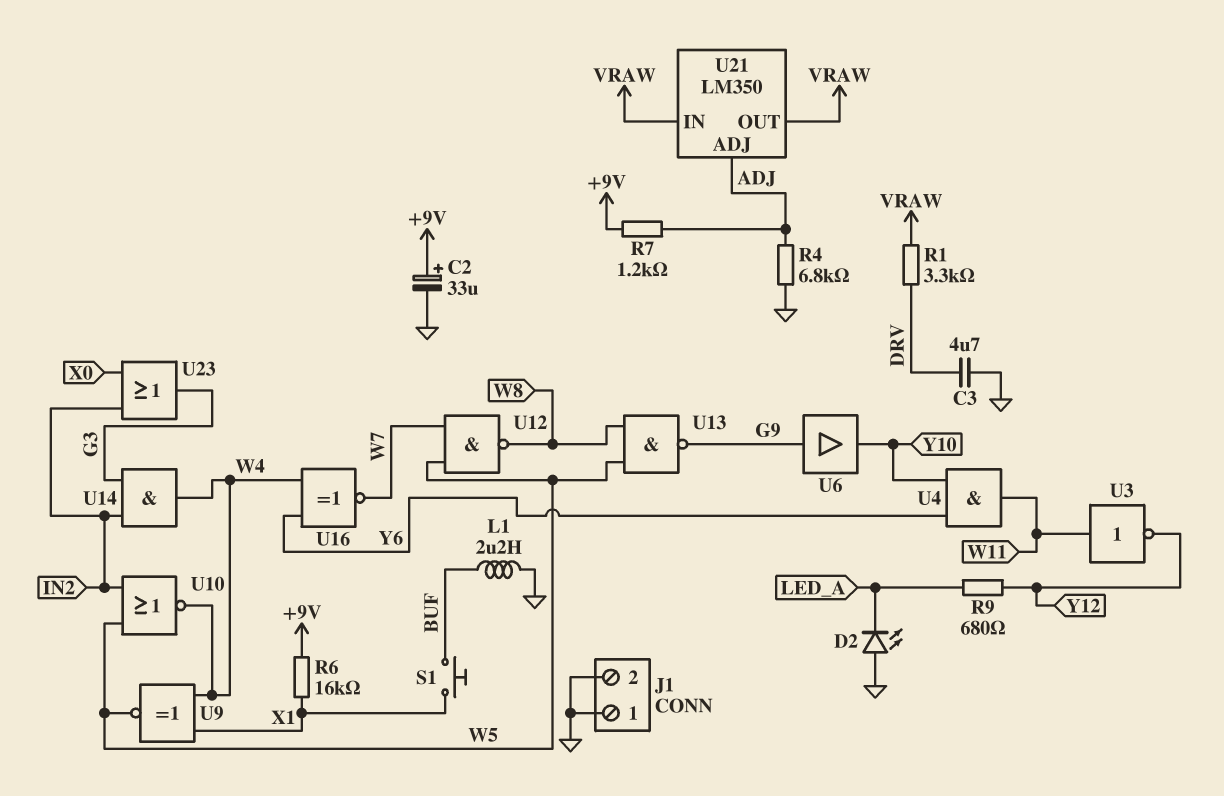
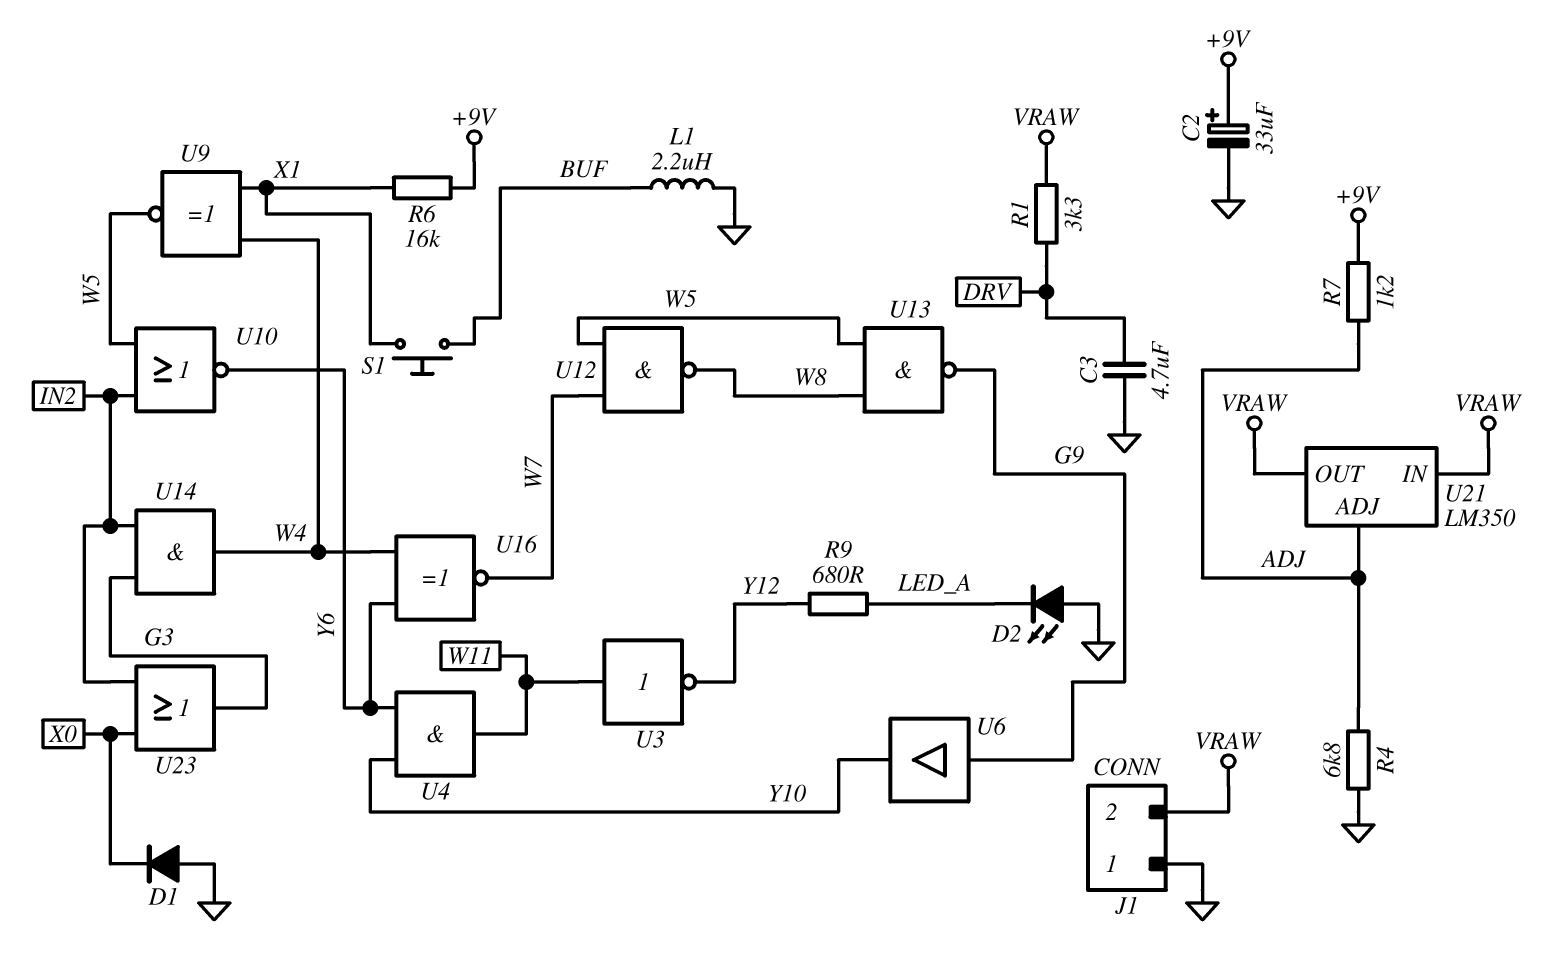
D1: none -> diode (A GND, K X0)
J1 pin 2: GND -> VRAW
U10: NOR (in IN2, in W5, out W4) -> NOR (in IN2, in W5, out Y6)

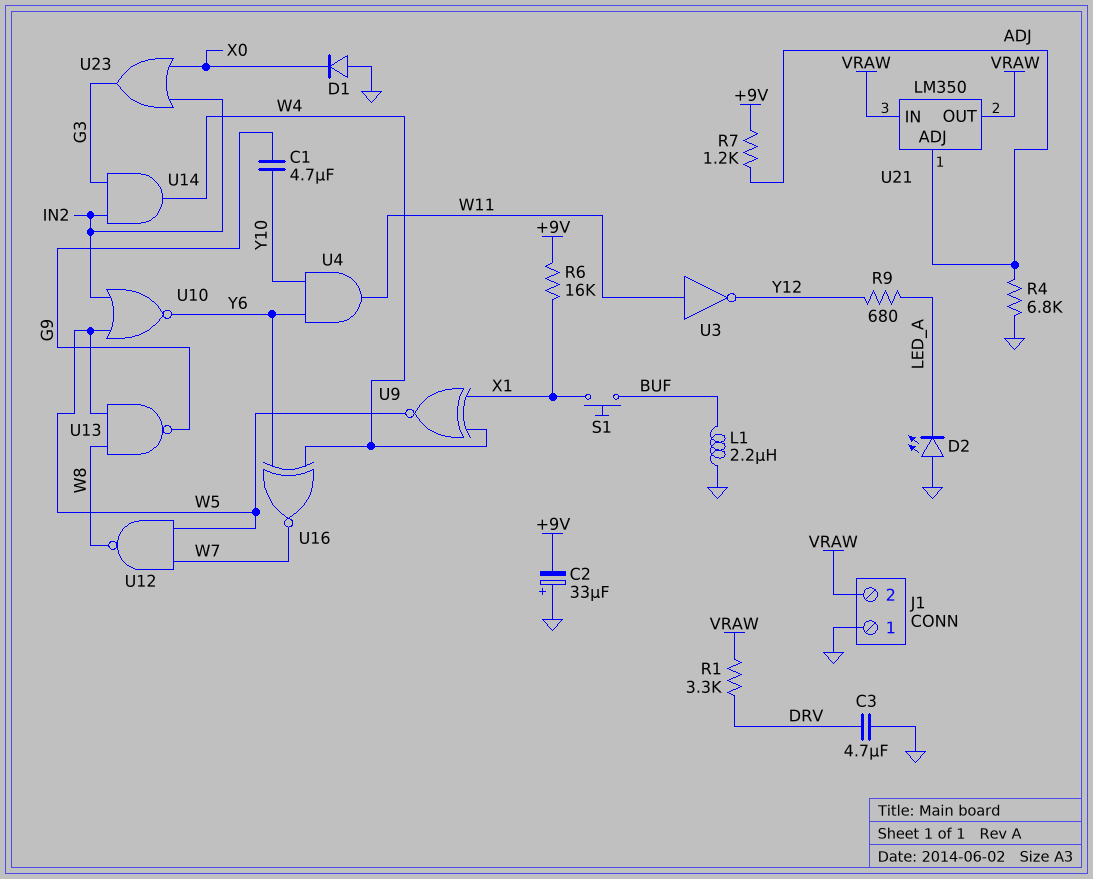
C1: none -> 4.7uF (G9, Y10)
C2: 33uF (plus +9V, minus GND) -> 33uF (plus GND, minus +9V)
U6: buffer (in G9, out Y10) -> none

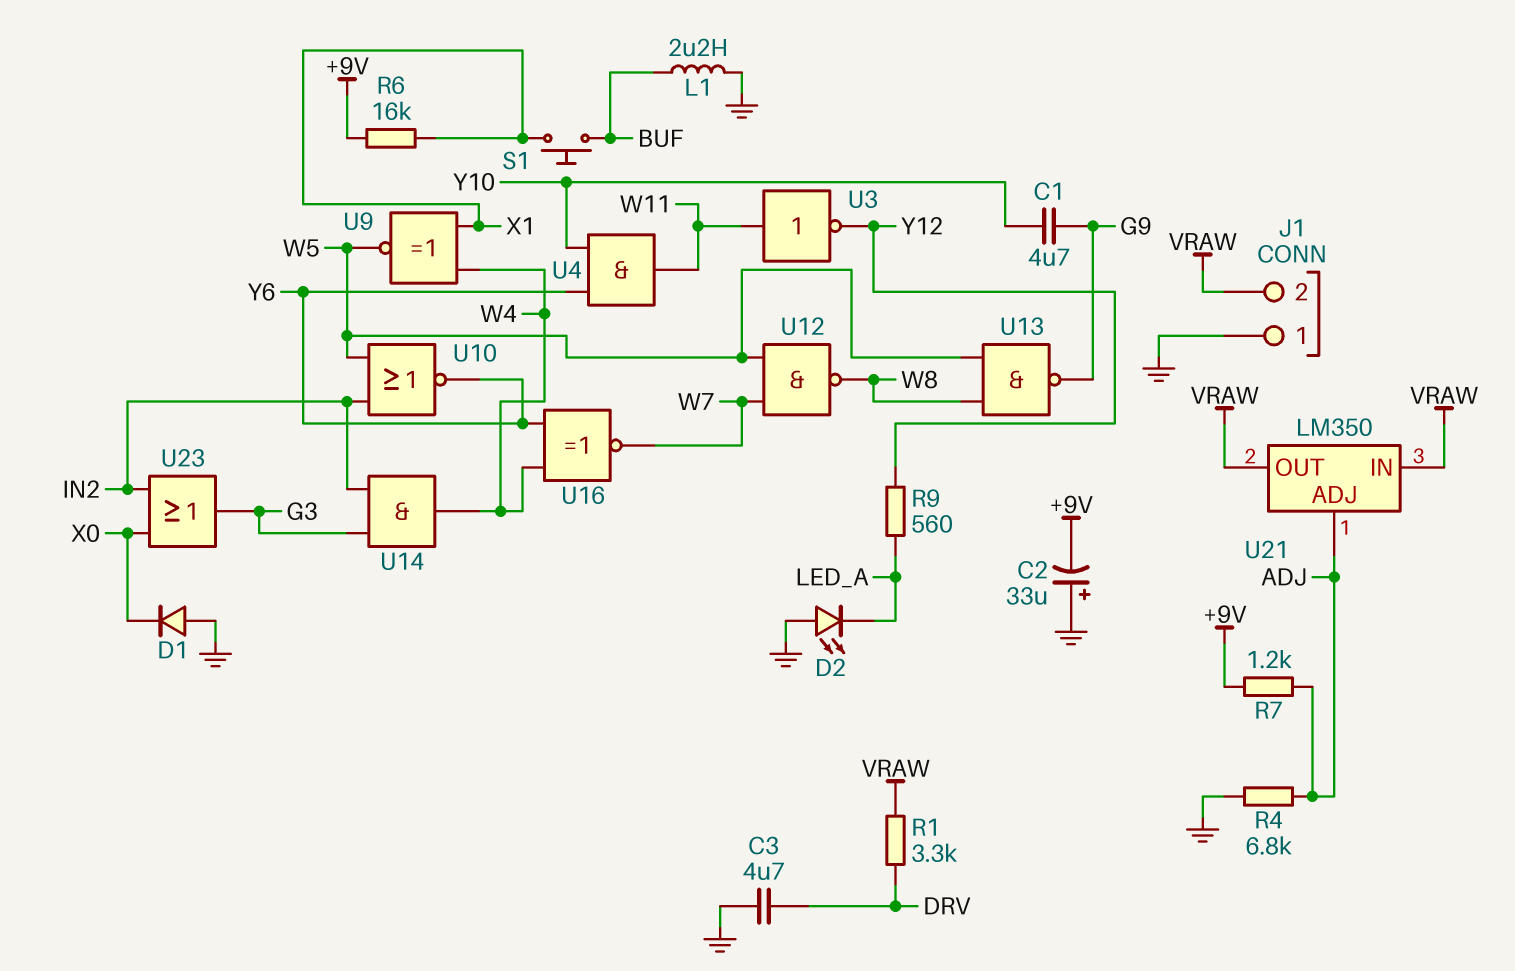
R9: 680 (LED_A, Y12) -> 560 (LED_A, Y12)

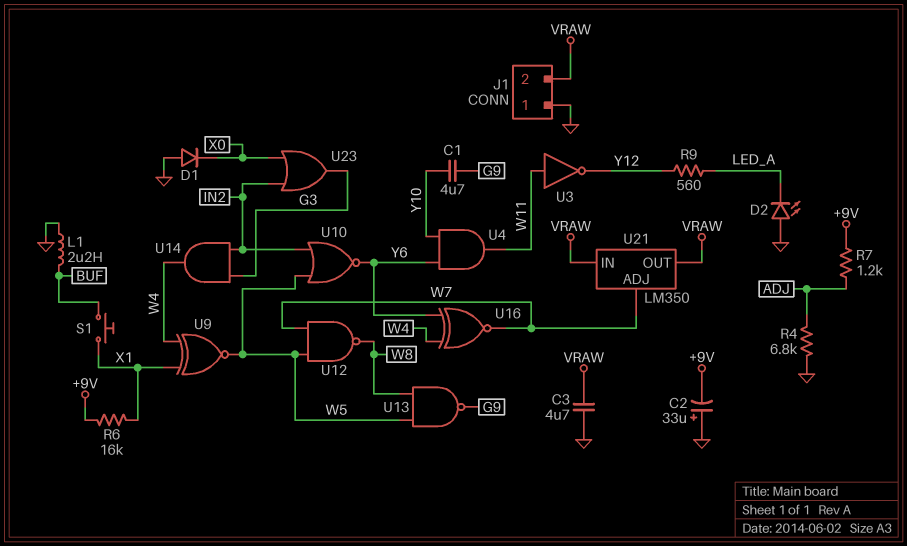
C3: 4.7uF (DRV, GND) -> 4.7uF (GND, VRAW)
R1: 3.3k (DRV, VRAW) -> none
U21 pin ADJ: ADJ -> W7

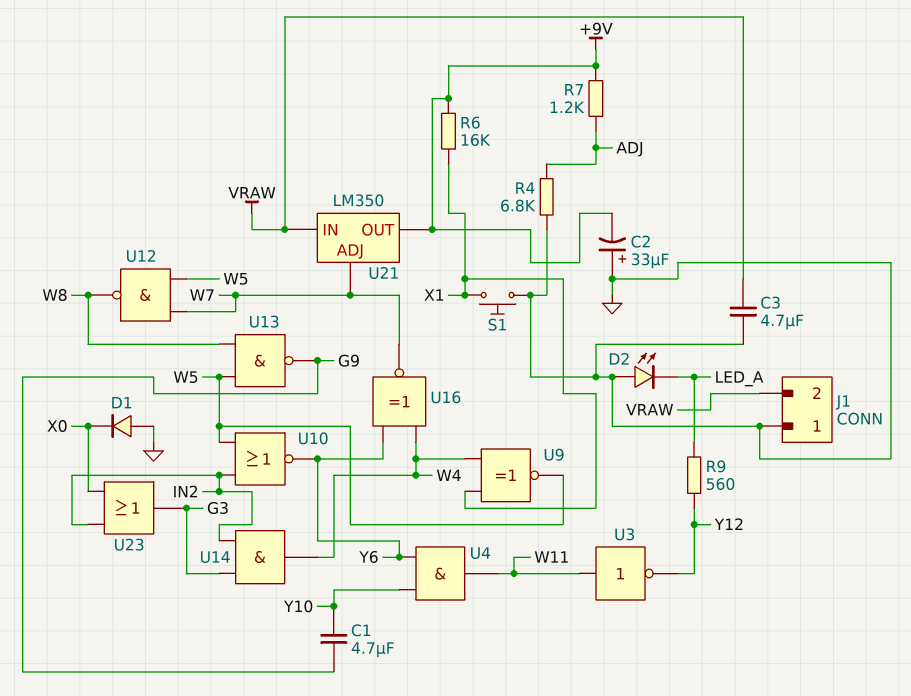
L1: 2.2uH (BUF, GND) -> none
S1: button (BUF, X1) -> button (GND, X1)
U21 pin OUT: VRAW -> +9V

